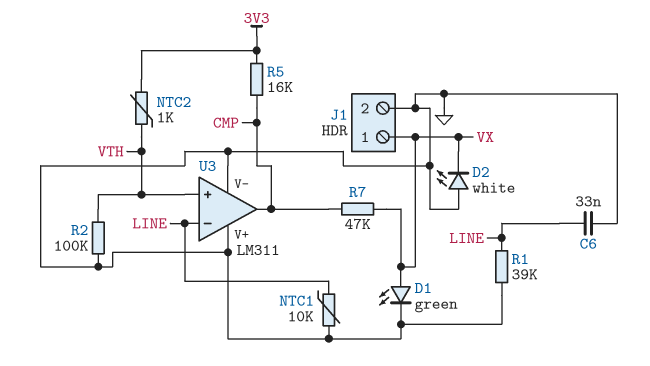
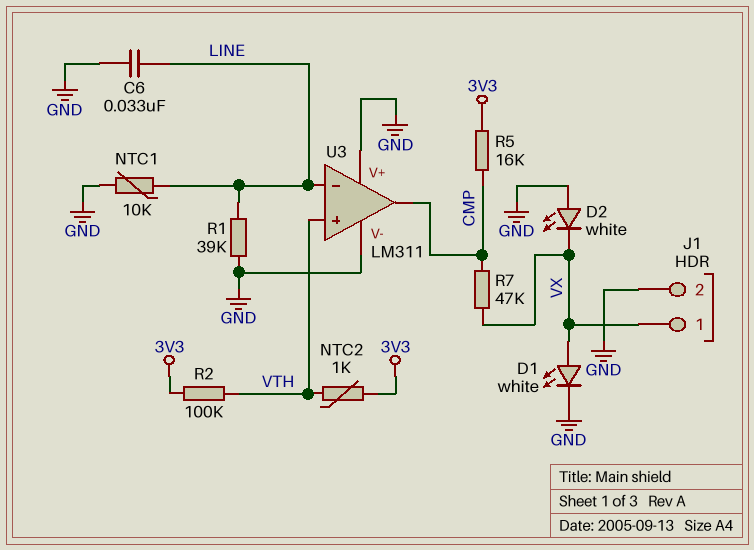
D1: LED green (A VX, K GND) -> LED white (A VX, K GND)
R2: 100k (GND, VTH) -> 100k (3V3, VTH)

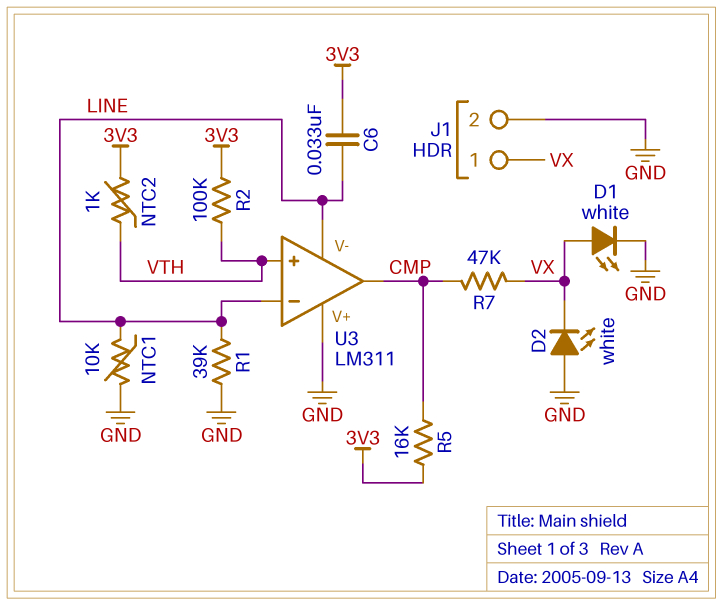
C6: 33nF (GND, LINE) -> 33nF (3V3, LINE)
U3 pin V-: GND -> LINE

